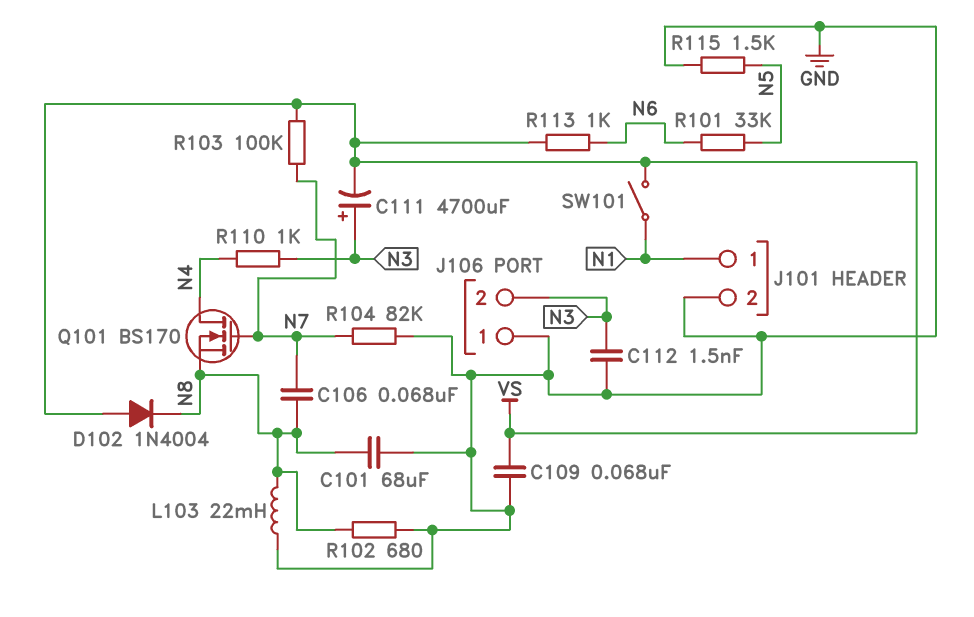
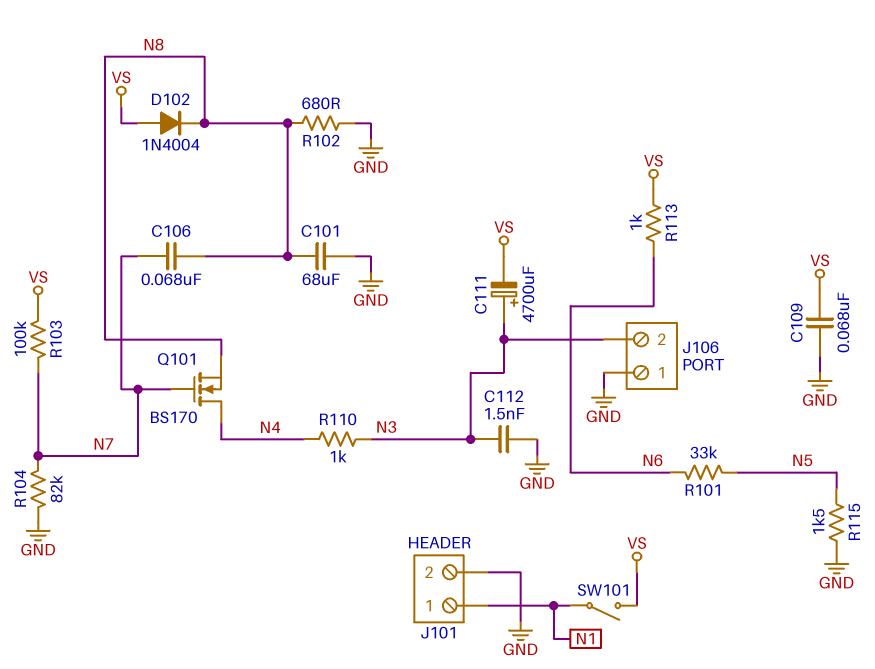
L103: 22mH (GND, N8) -> none

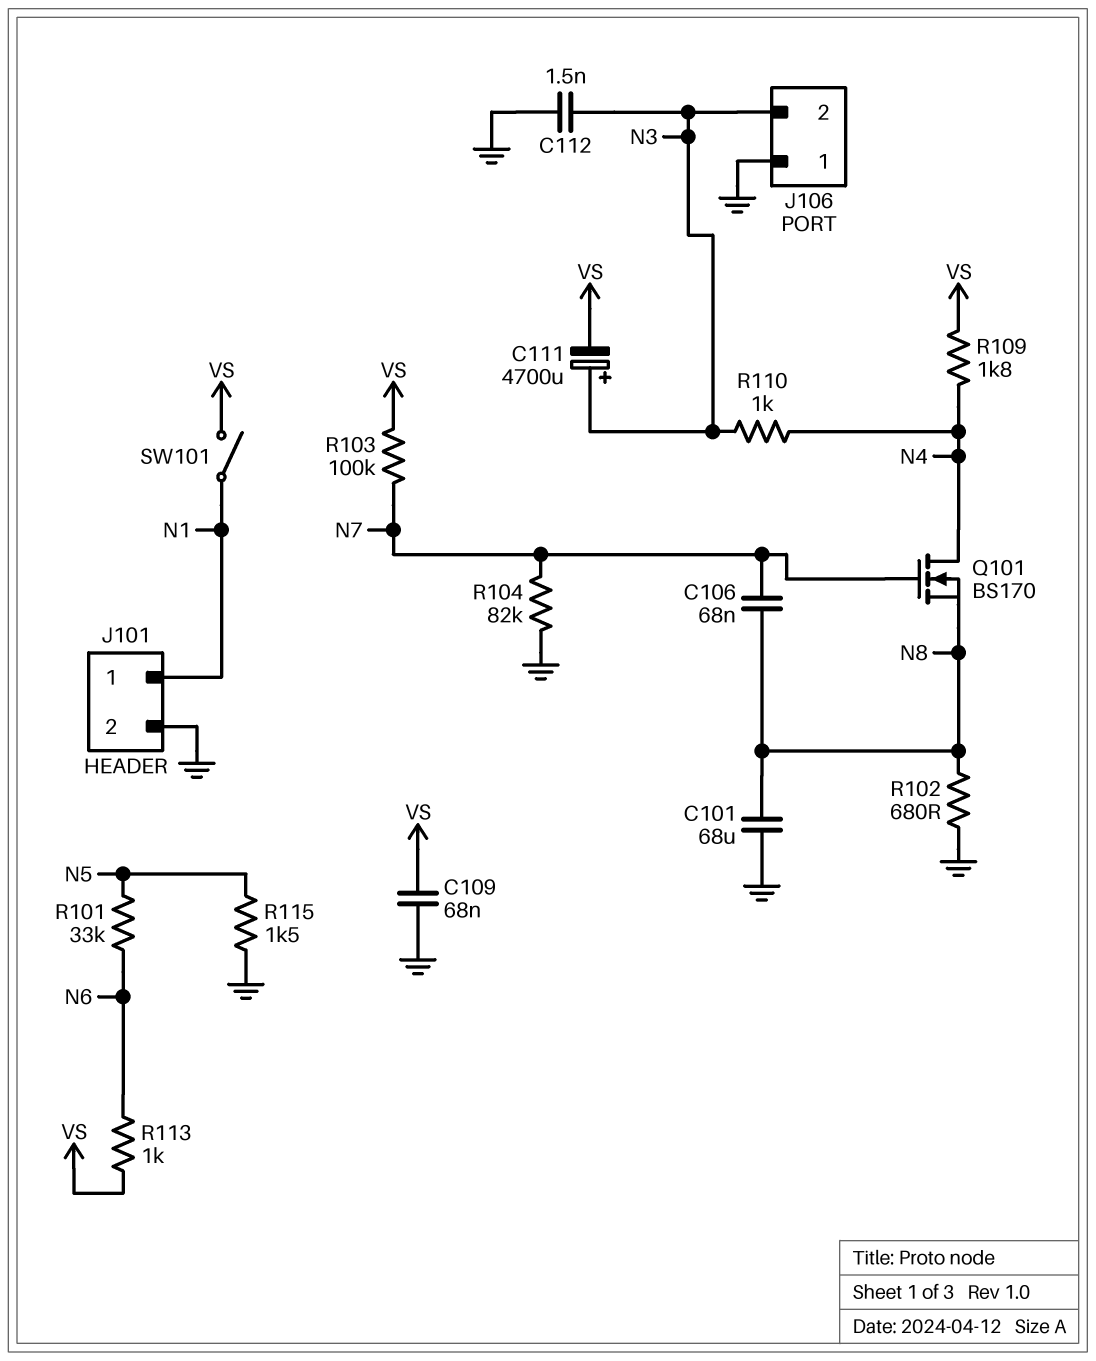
D102: diode 1N4004 (A VS, K N8) -> none
R109: none -> 1.8k (N4, VS)

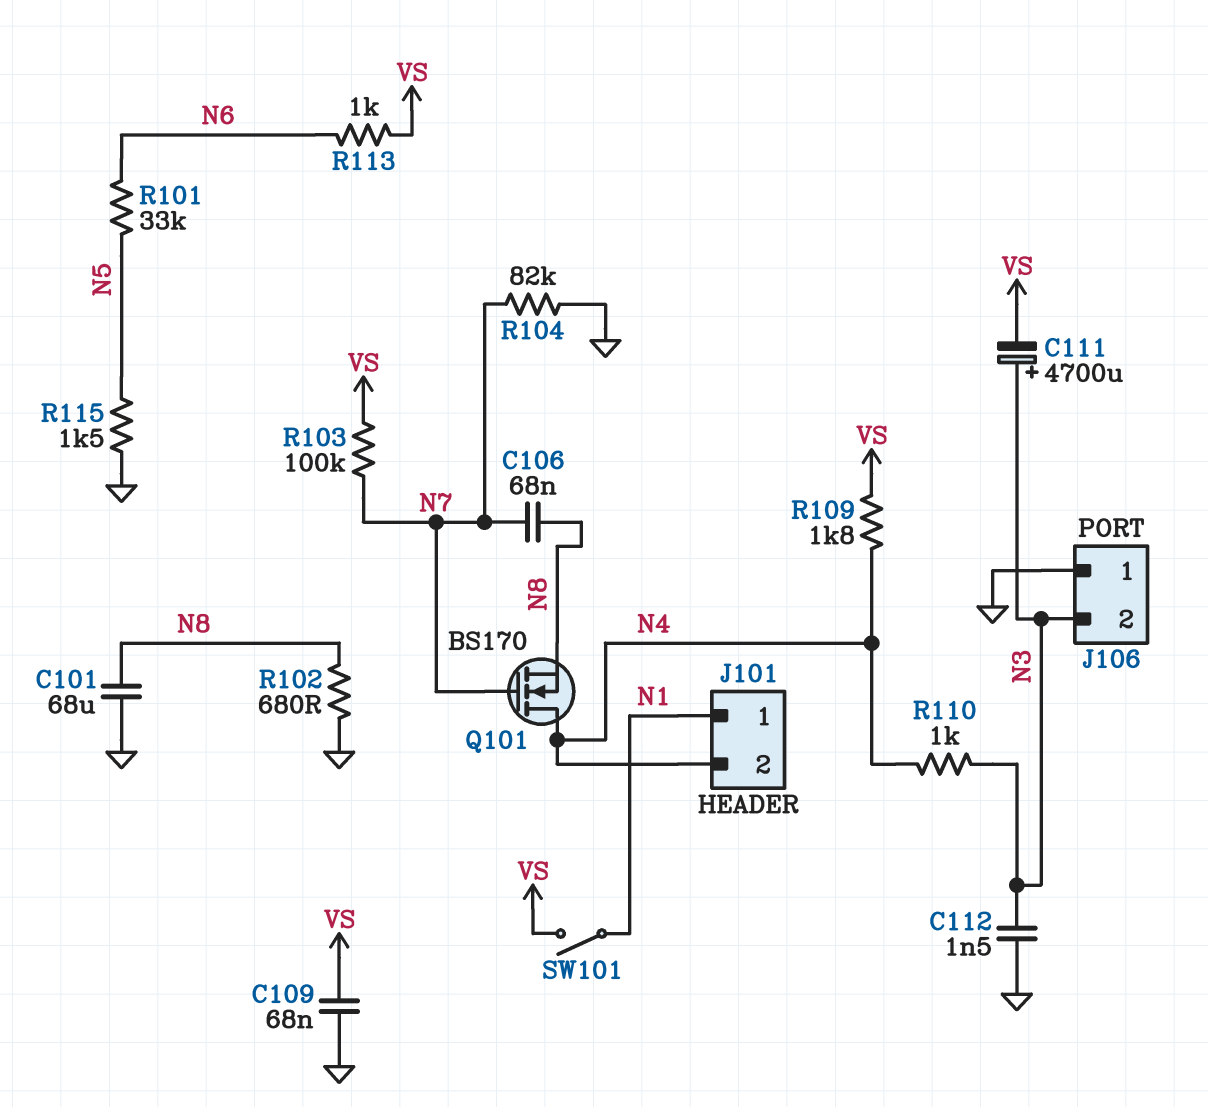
J101 pin 2: GND -> N4

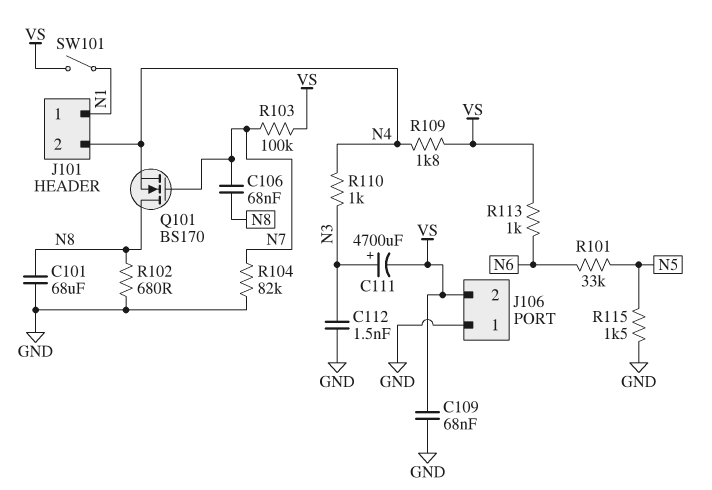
J106 pin 2: N3 -> VS
Q101: NMOS BS170 (G N7, D N4, S N8) -> NMOS BS170 (G N7, D N8, S N4)

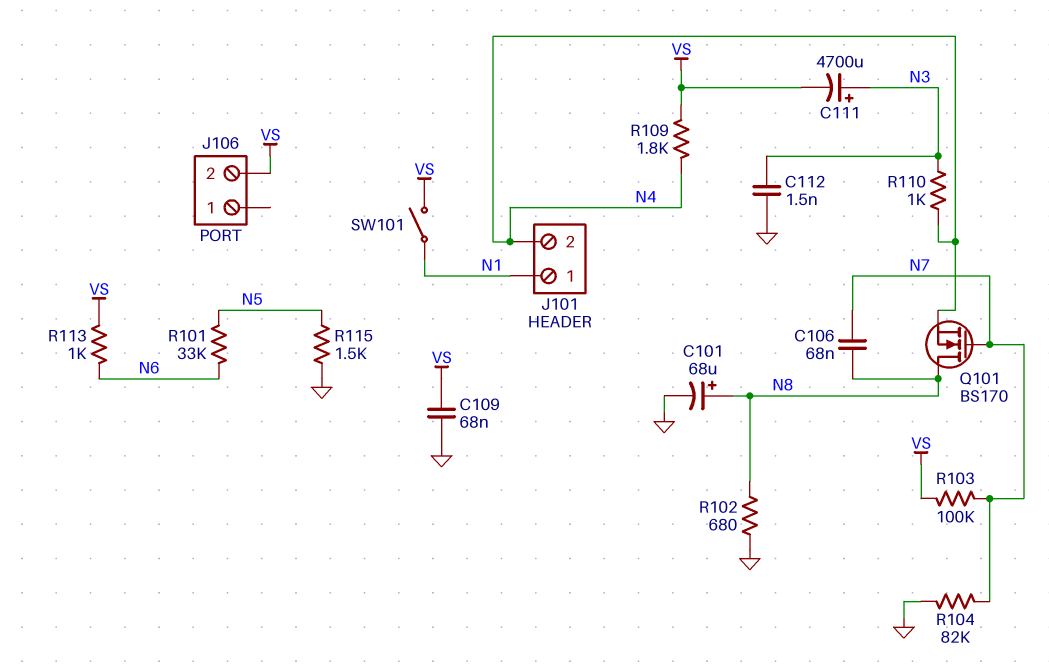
C101: 68uF (GND, N8) -> 68uF (plus N8, minus GND)
J106 pin 1: GND -> none

